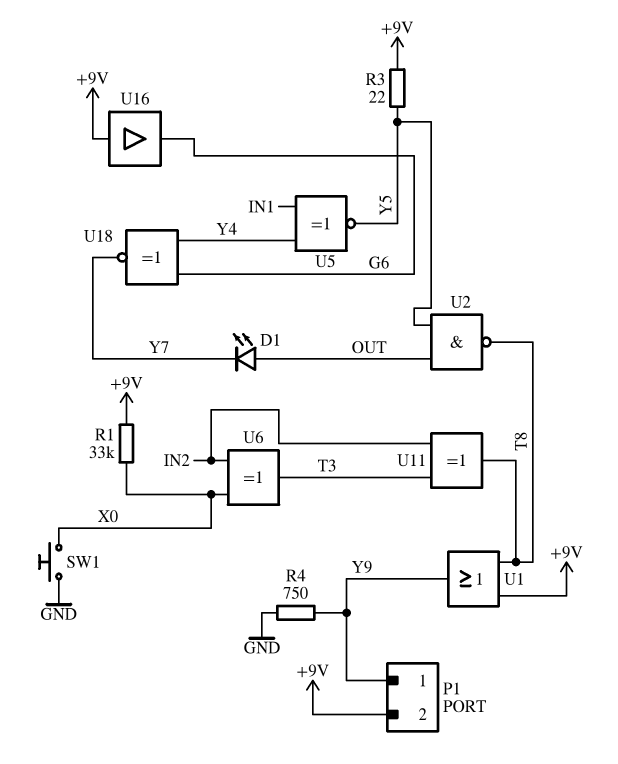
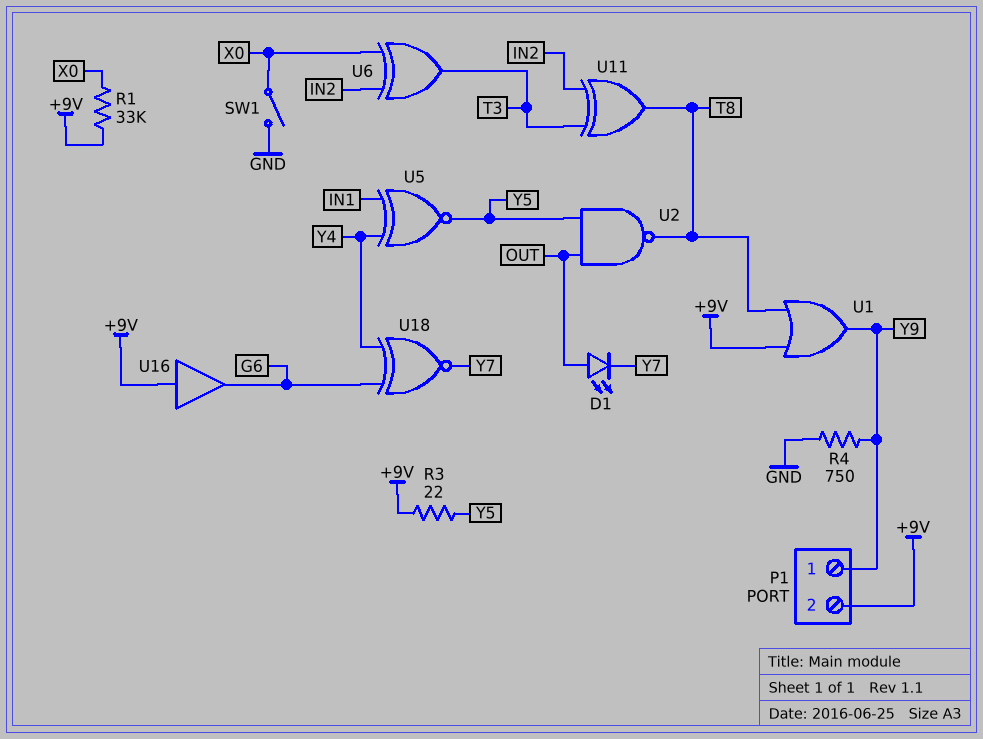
SW1: button (GND, X0) -> switch (GND, X0)

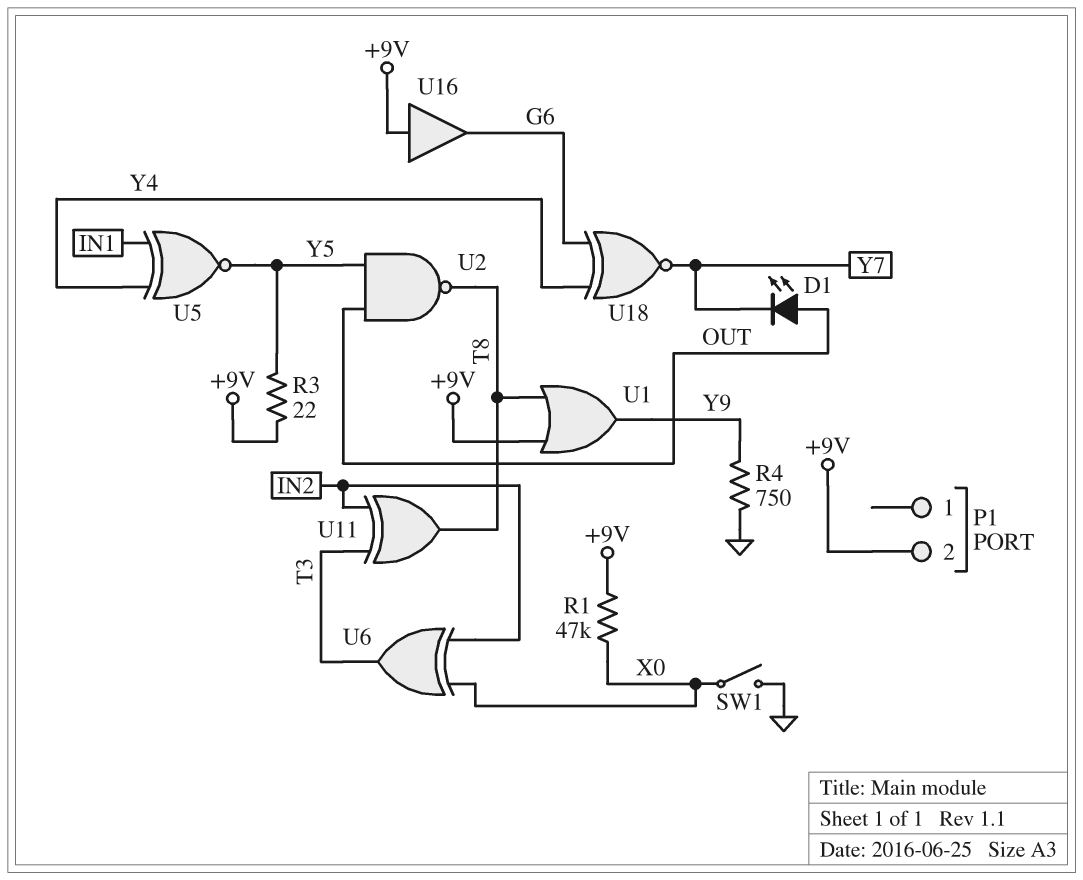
P1 pin 1: Y9 -> none
R1: 33k (+9V, X0) -> 47k (+9V, X0)

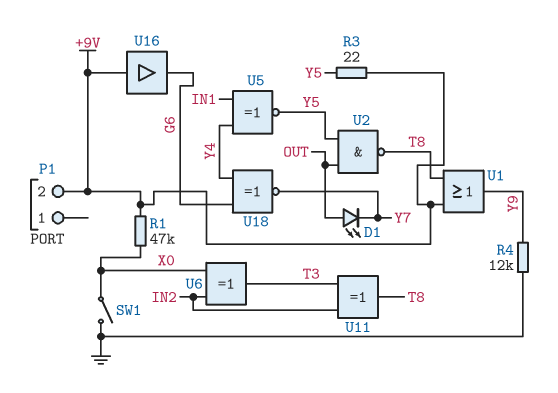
R4: 750 (GND, Y9) -> 12k (GND, Y9)

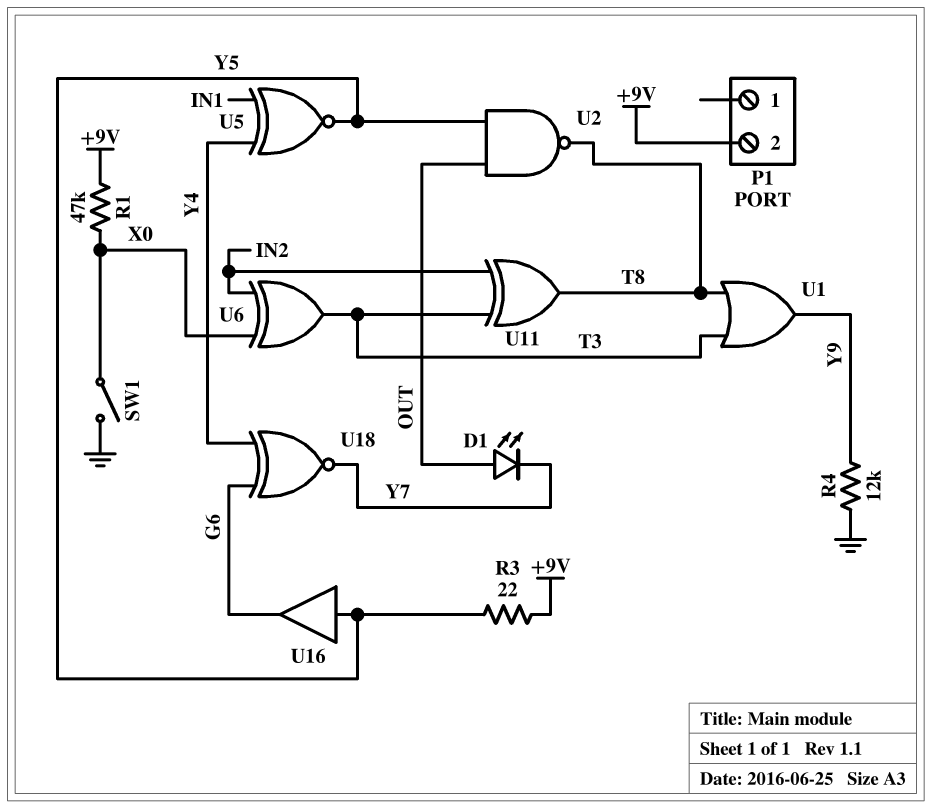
U1: OR (in +9V, in T8, out Y9) -> OR (in T3, in T8, out Y9)
U16: buffer (in +9V, out G6) -> buffer (in Y5, out G6)

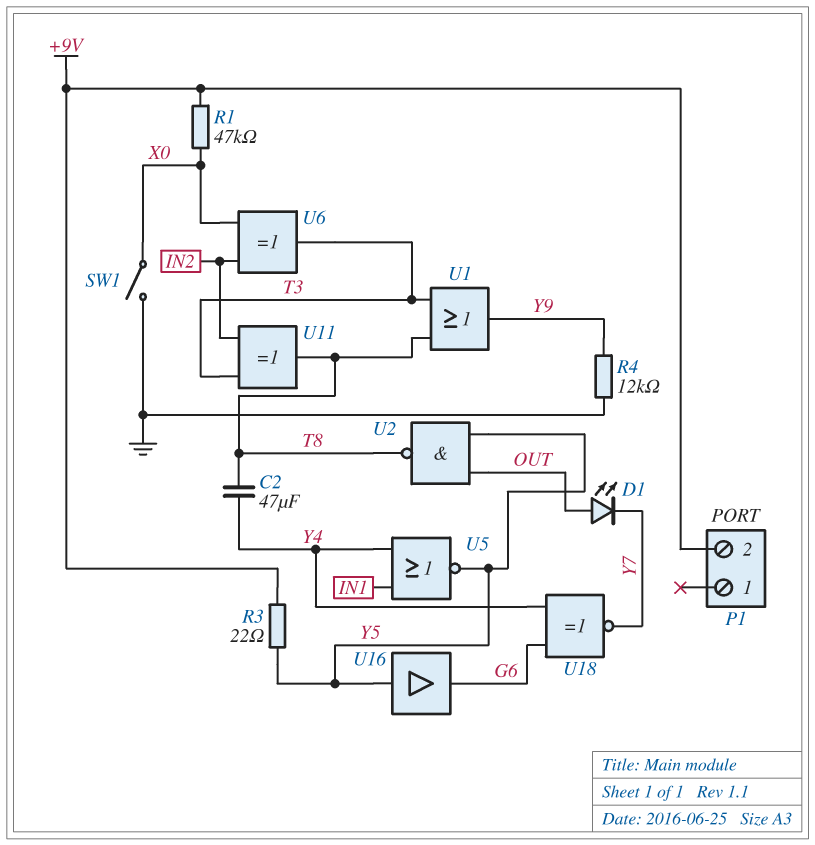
C2: none -> 47uF (T8, Y4)
U5: XNOR (in IN1, in Y4, out Y5) -> NOR (in IN1, in Y4, out Y5)

